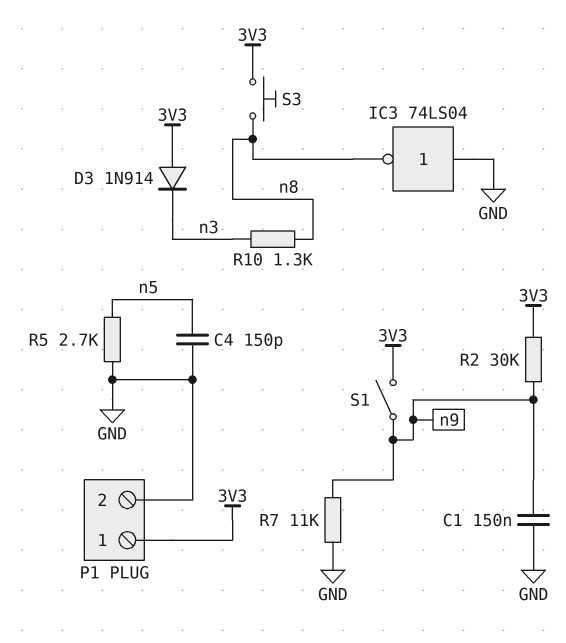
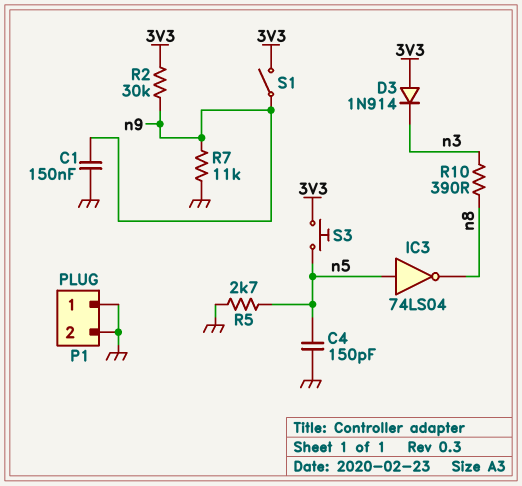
IC3: NOT 74LS04 (in GND, out n8) -> NOT 74LS04 (in n5, out n8)
P1 pin 1: 3V3 -> GND
R10: 1.3k (n3, n8) -> 390 (n3, n8)
S3: button (3V3, n8) -> button (3V3, n5)

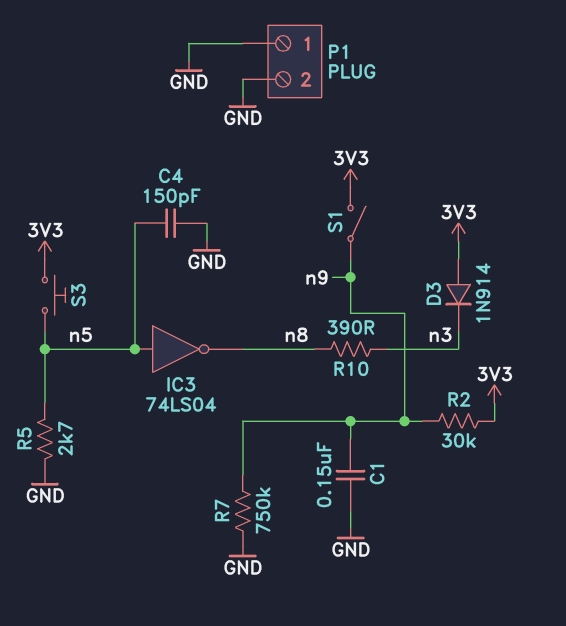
R7: 11k (GND, n9) -> 750k (GND, n9)

